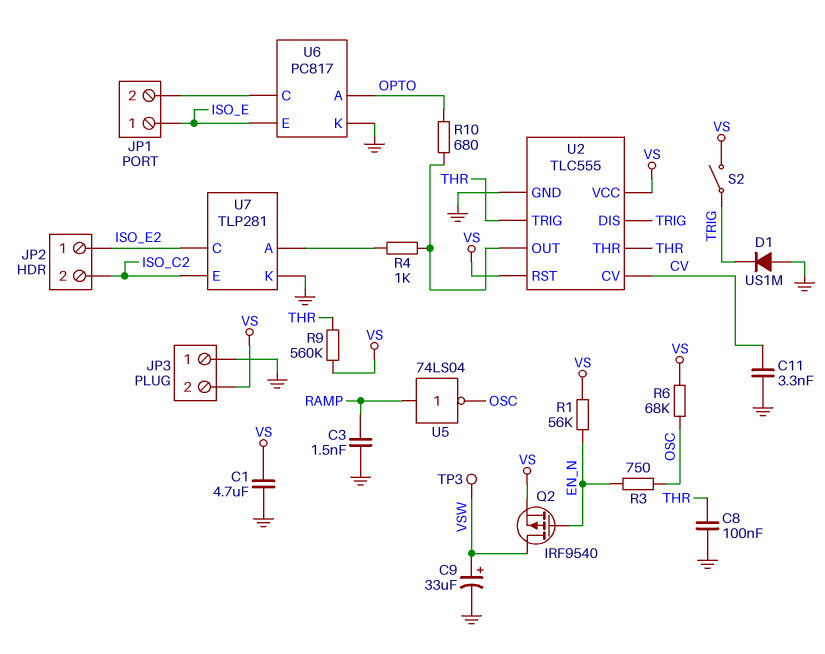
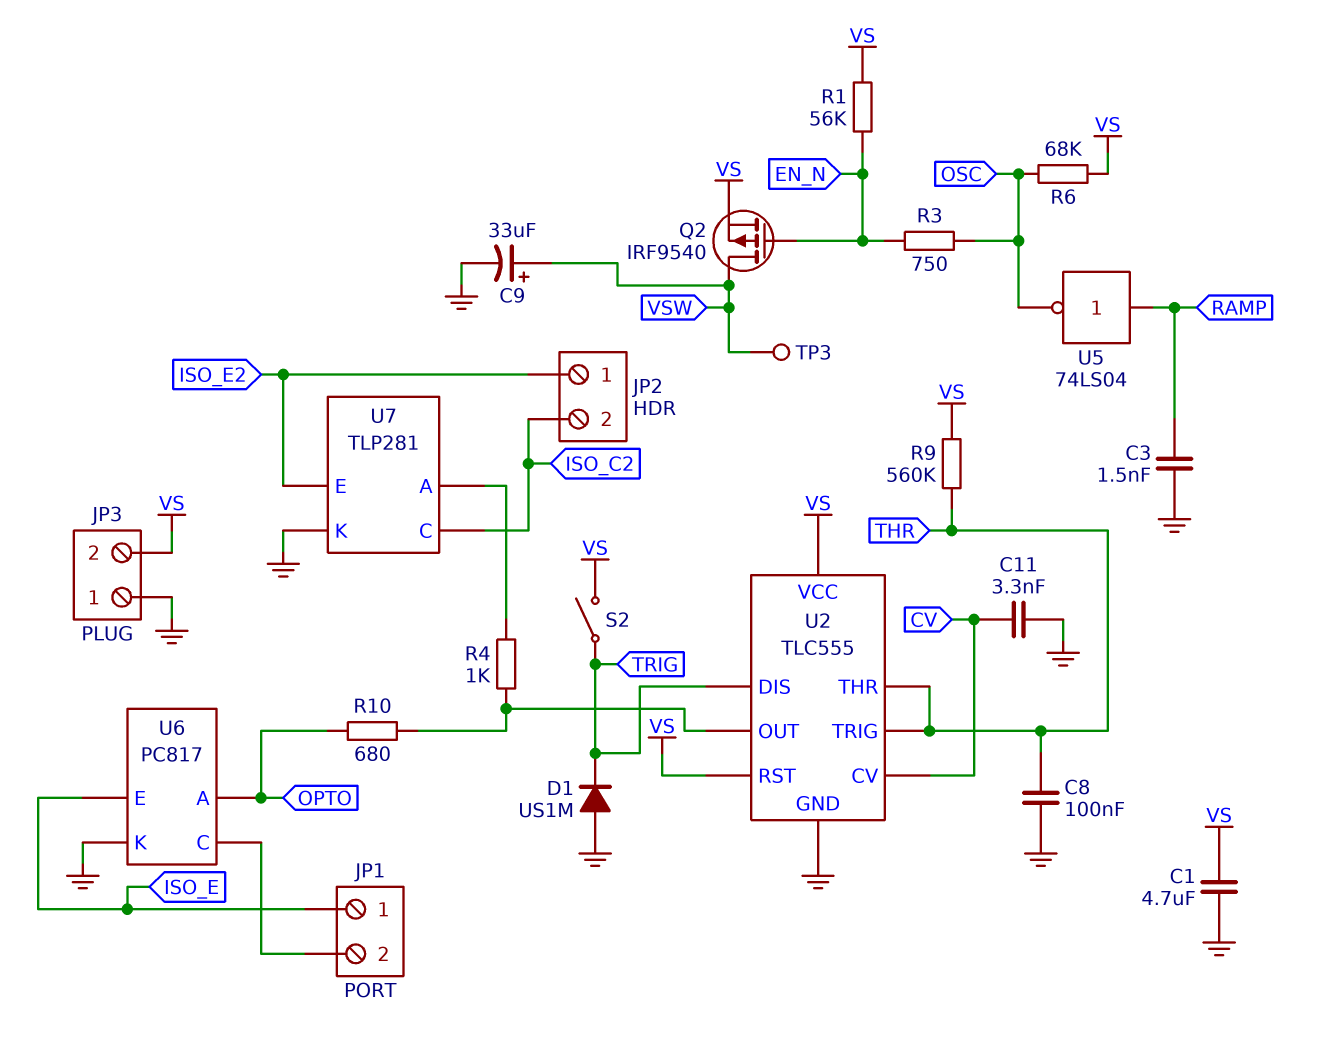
U7 pin C: ISO_E2 -> ISO_C2
U7 pin E: ISO_C2 -> ISO_E2

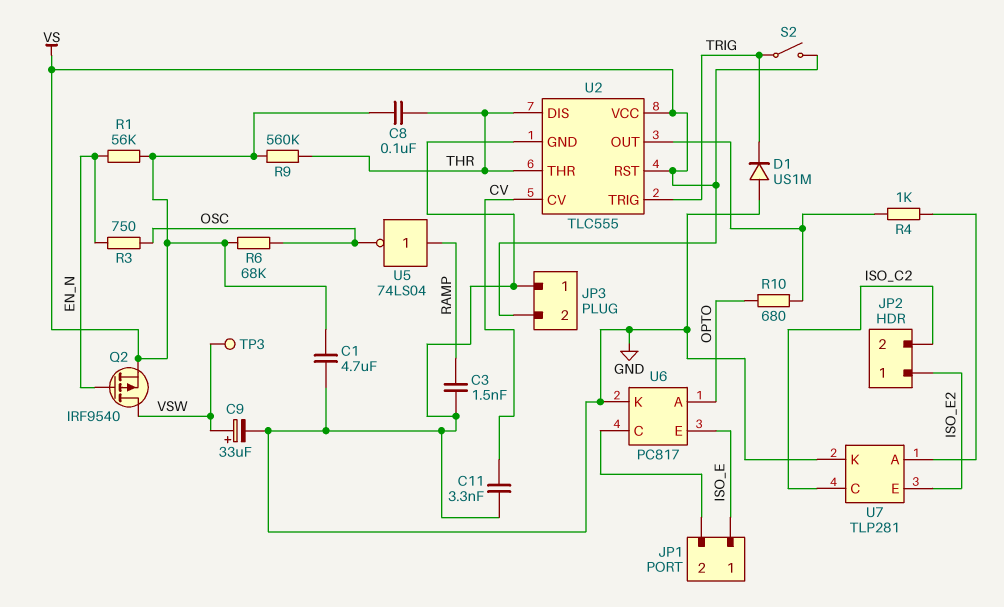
C8: 100nF (GND, THR) -> 100nF (THR, VS)
U2 pin DIS: TRIG -> THR
U2 pin TRIG: THR -> TRIG

